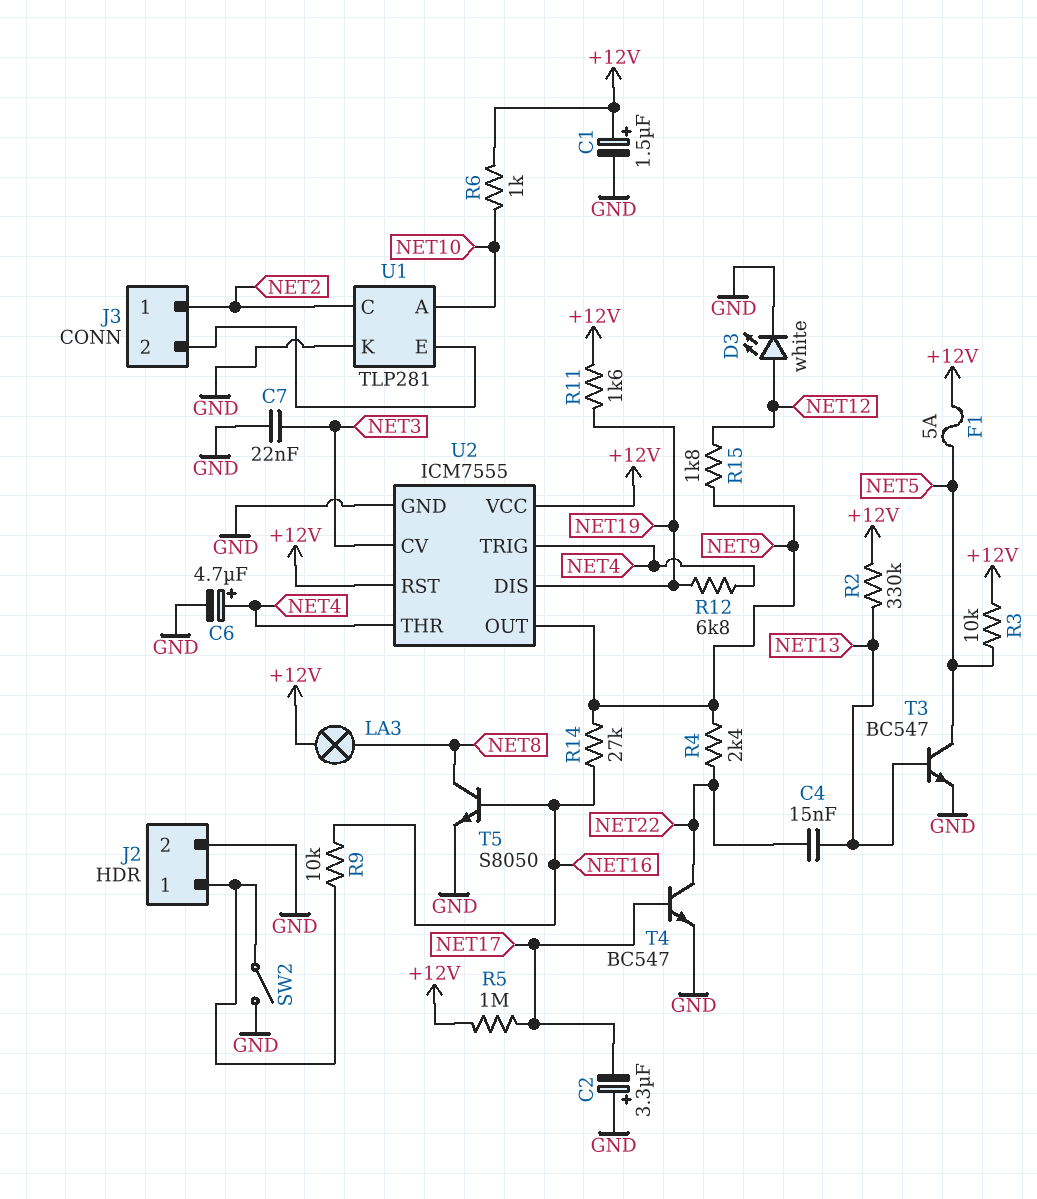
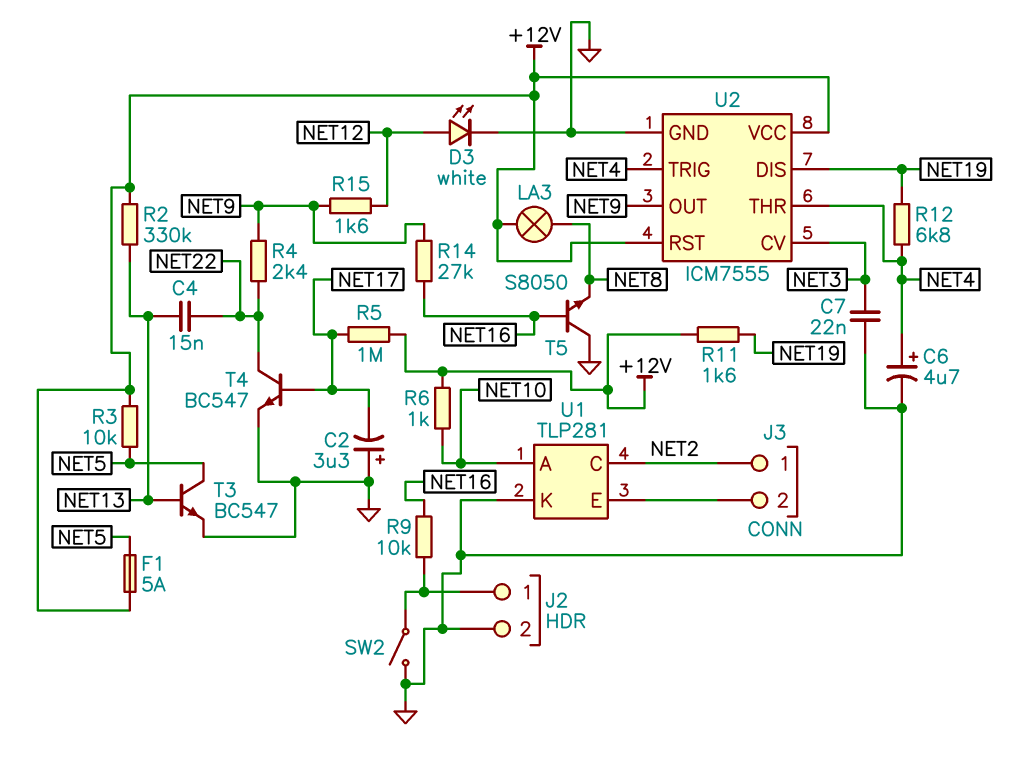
C1: 1.5uF (plus +12V, minus GND) -> none
R15: 1.8k (NET9, NET12) -> 1.6k (NET9, NET12)
T5: NPN S8050 (B NET16, C NET8, E GND) -> NPN S8050 (B NET16, C GND, E NET8)

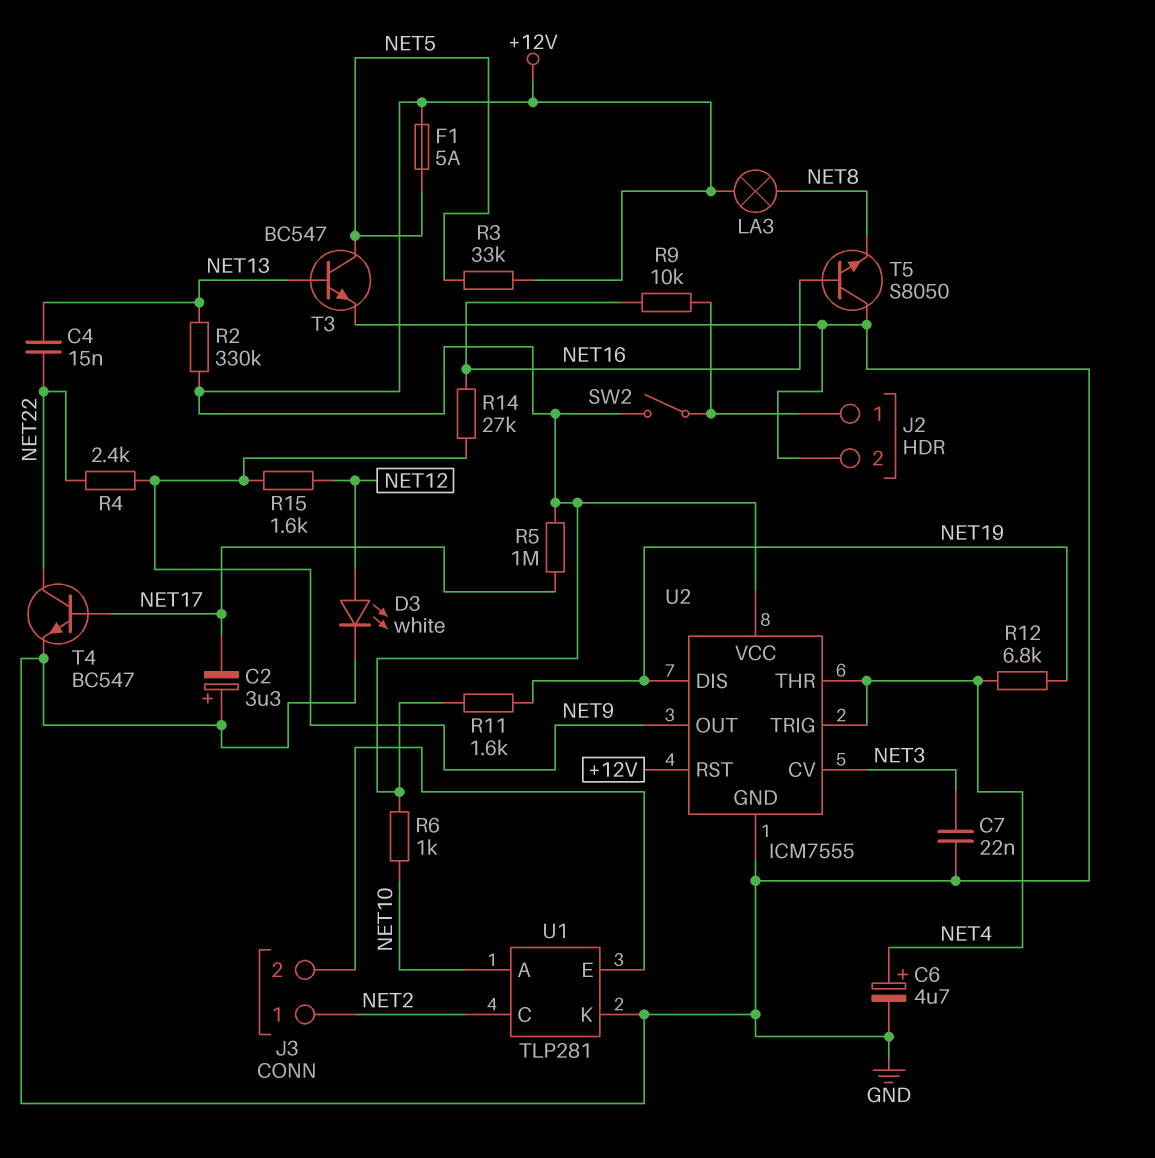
R3: 10k (+12V, NET5) -> 33k (+12V, NET5)
SW2: switch (GND, J2/1) -> switch (+12V, J2/1)

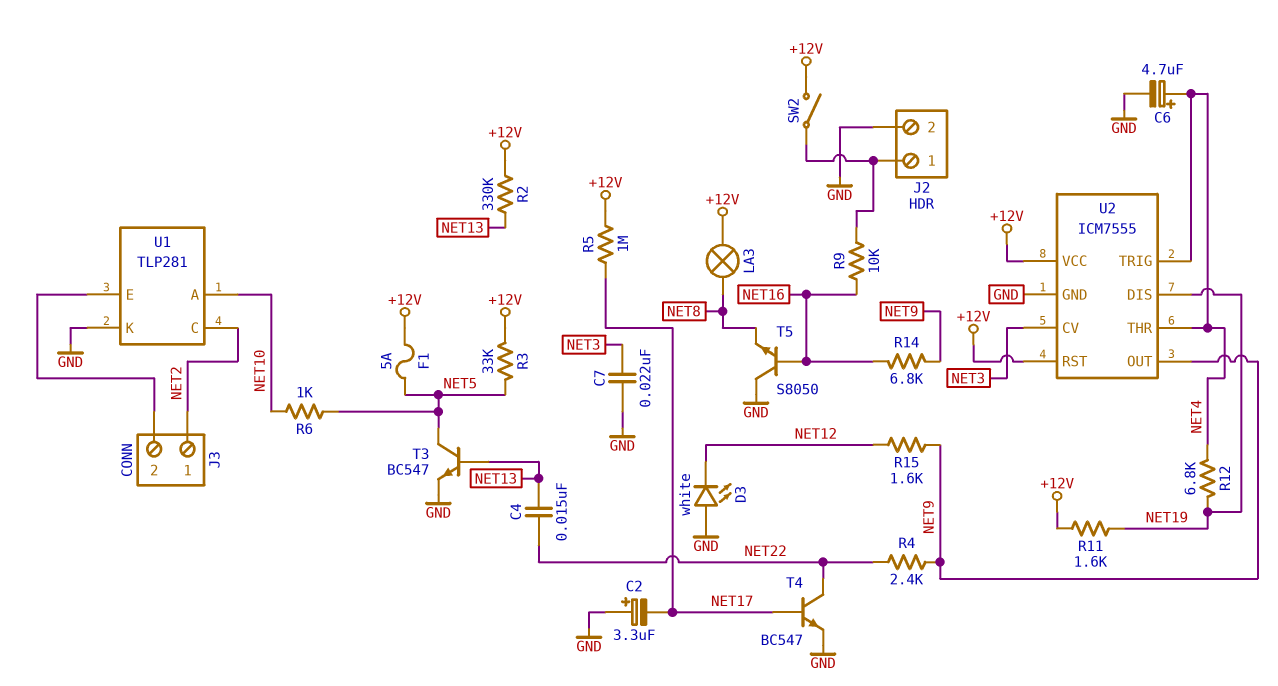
D3: LED white (A NET12, K GND) -> LED white (A GND, K NET12)
R6: 1k (+12V, NET10) -> 1k (NET5, NET10)
R14: 27k (NET9, NET16) -> 6.8k (NET9, NET16)

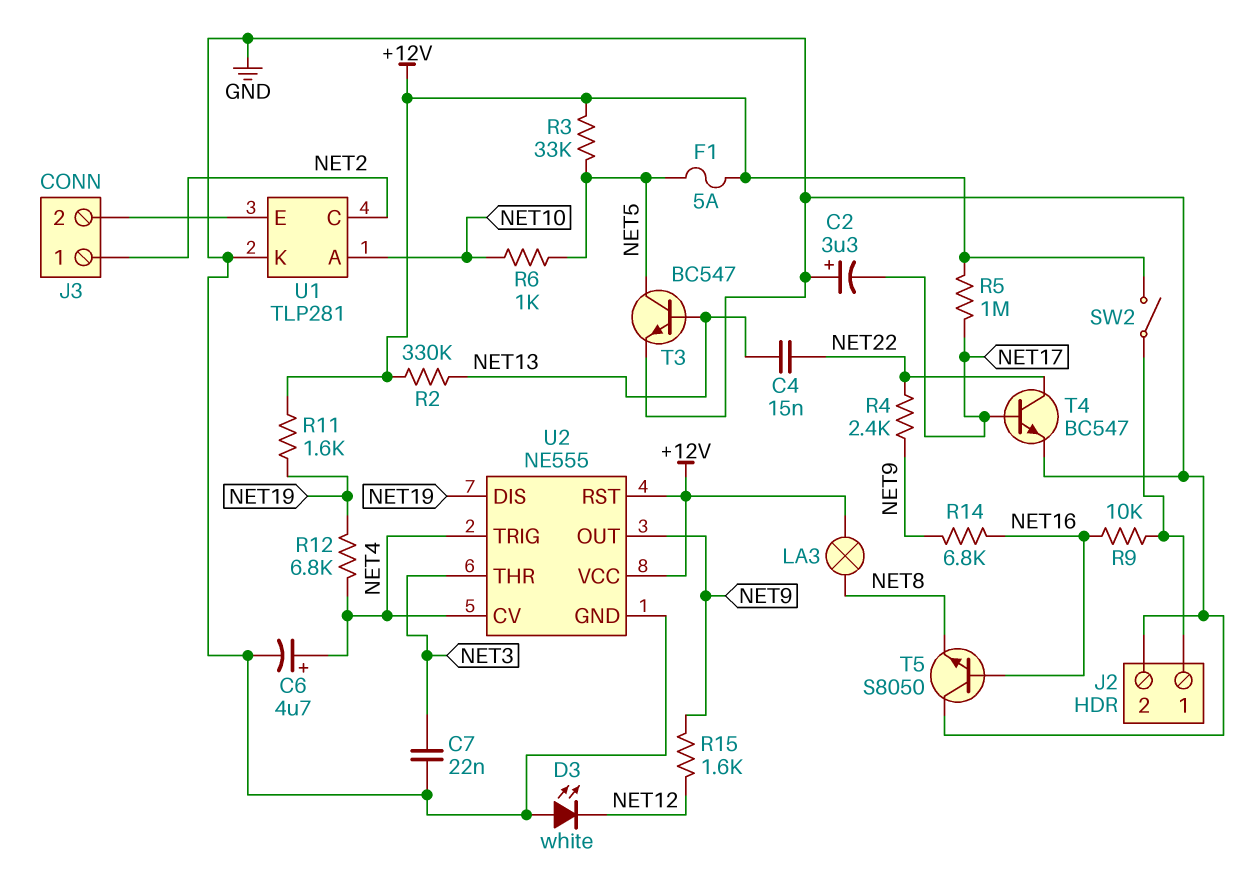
U2: ICM7555 -> NE555
U2 pin CV: NET3 -> NET4
U2 pin THR: NET4 -> NET3

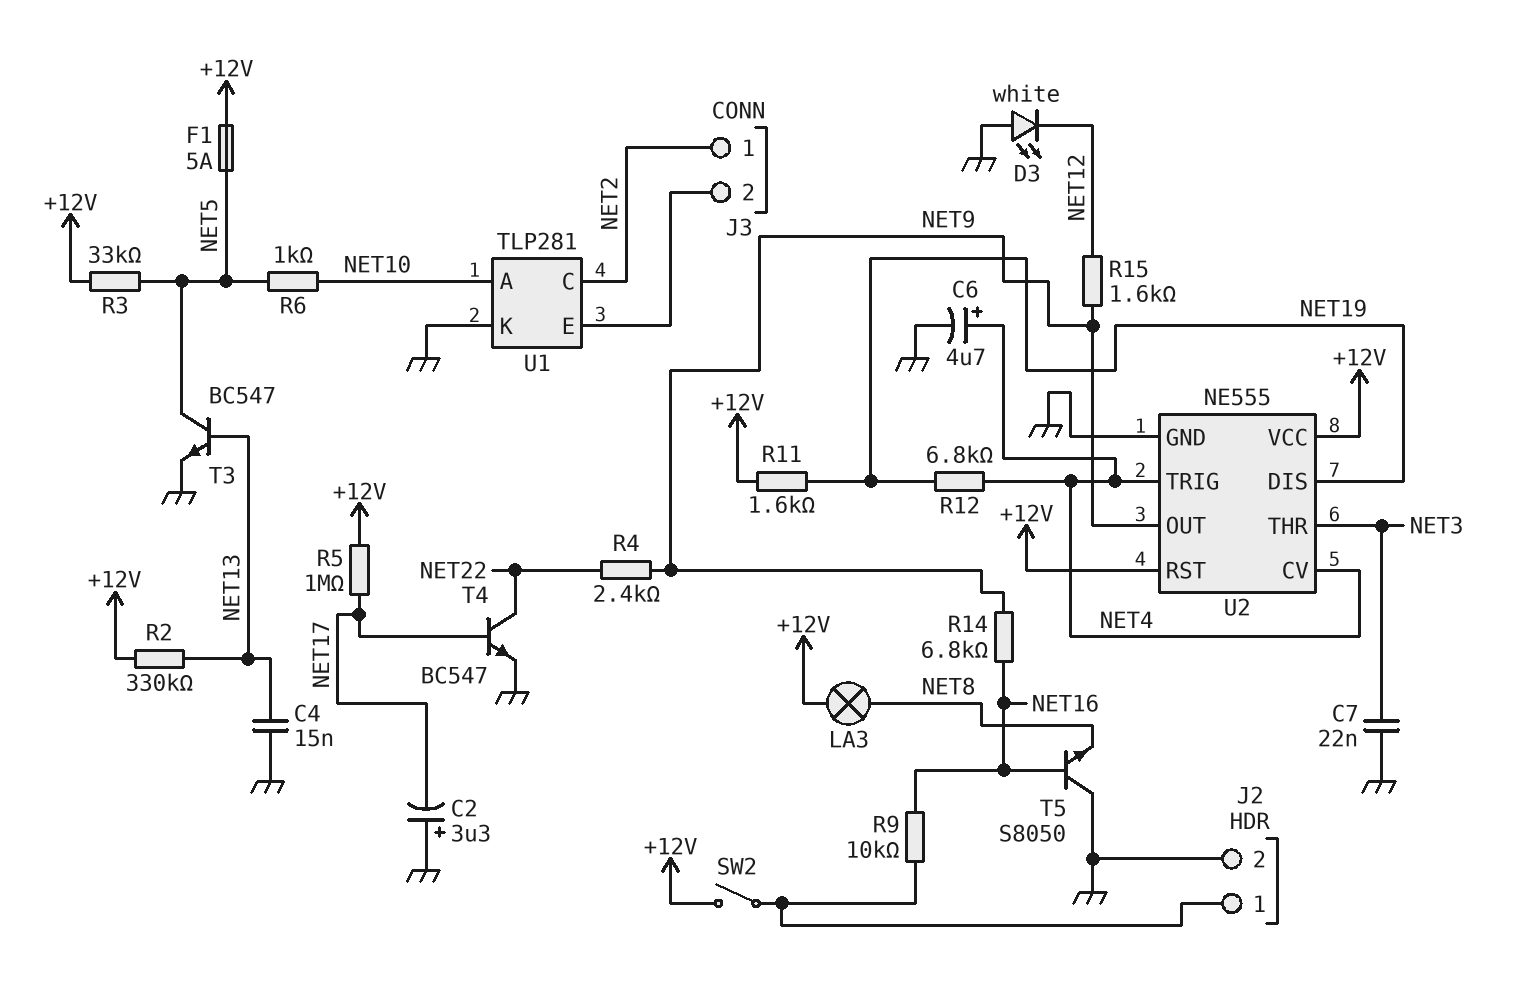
C4: 15nF (NET13, NET22) -> 15nF (GND, NET13)

